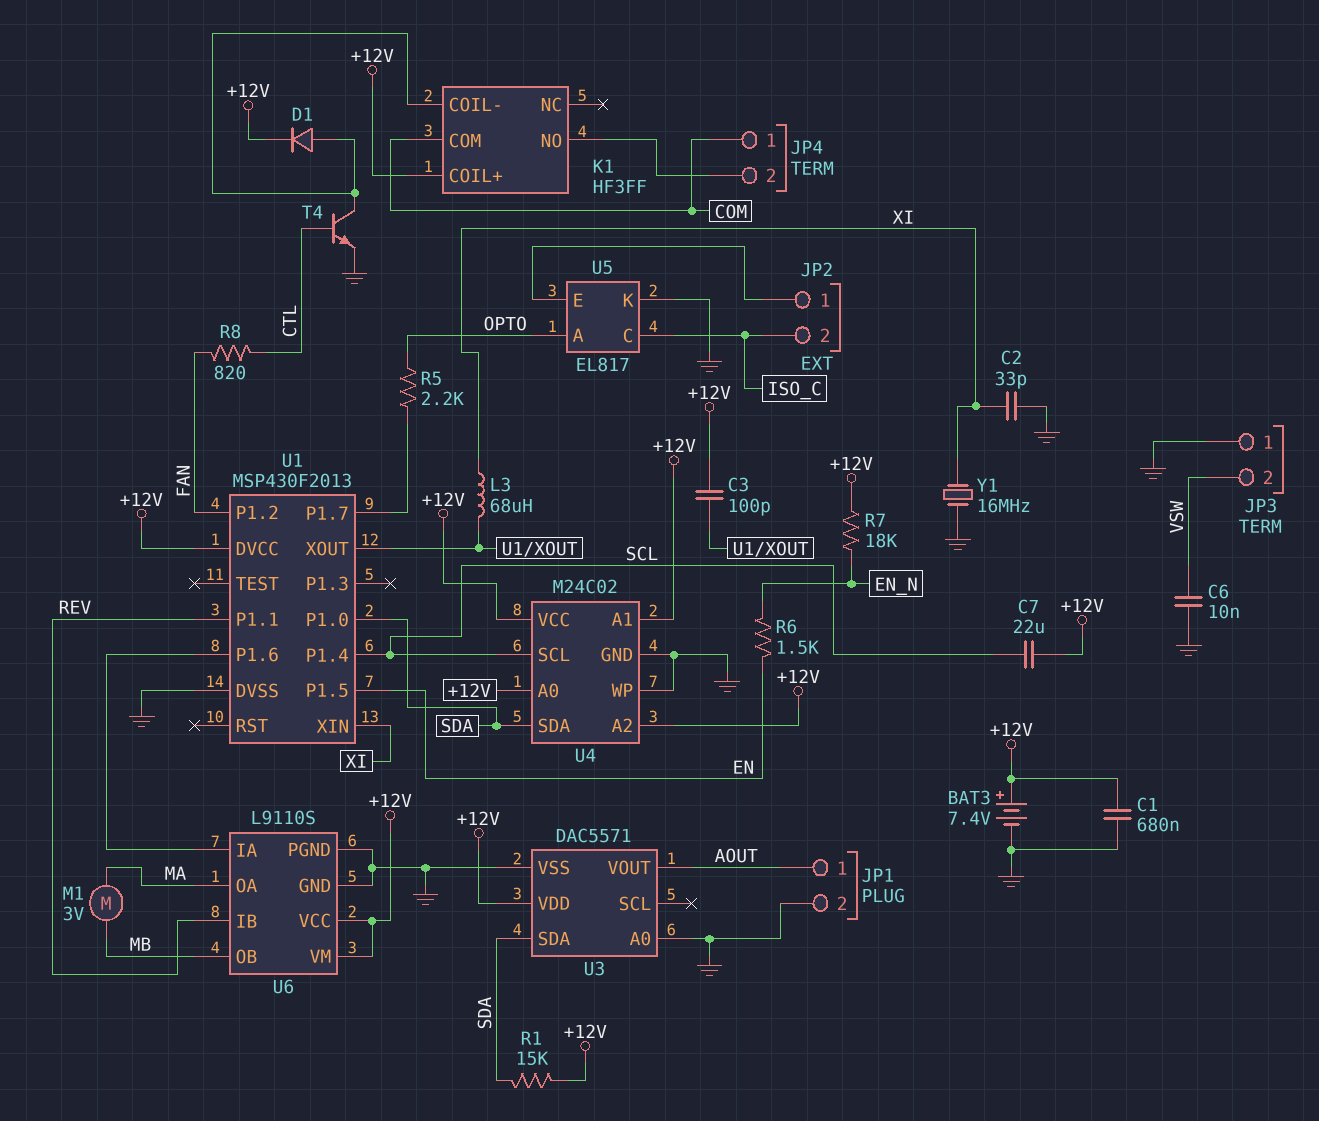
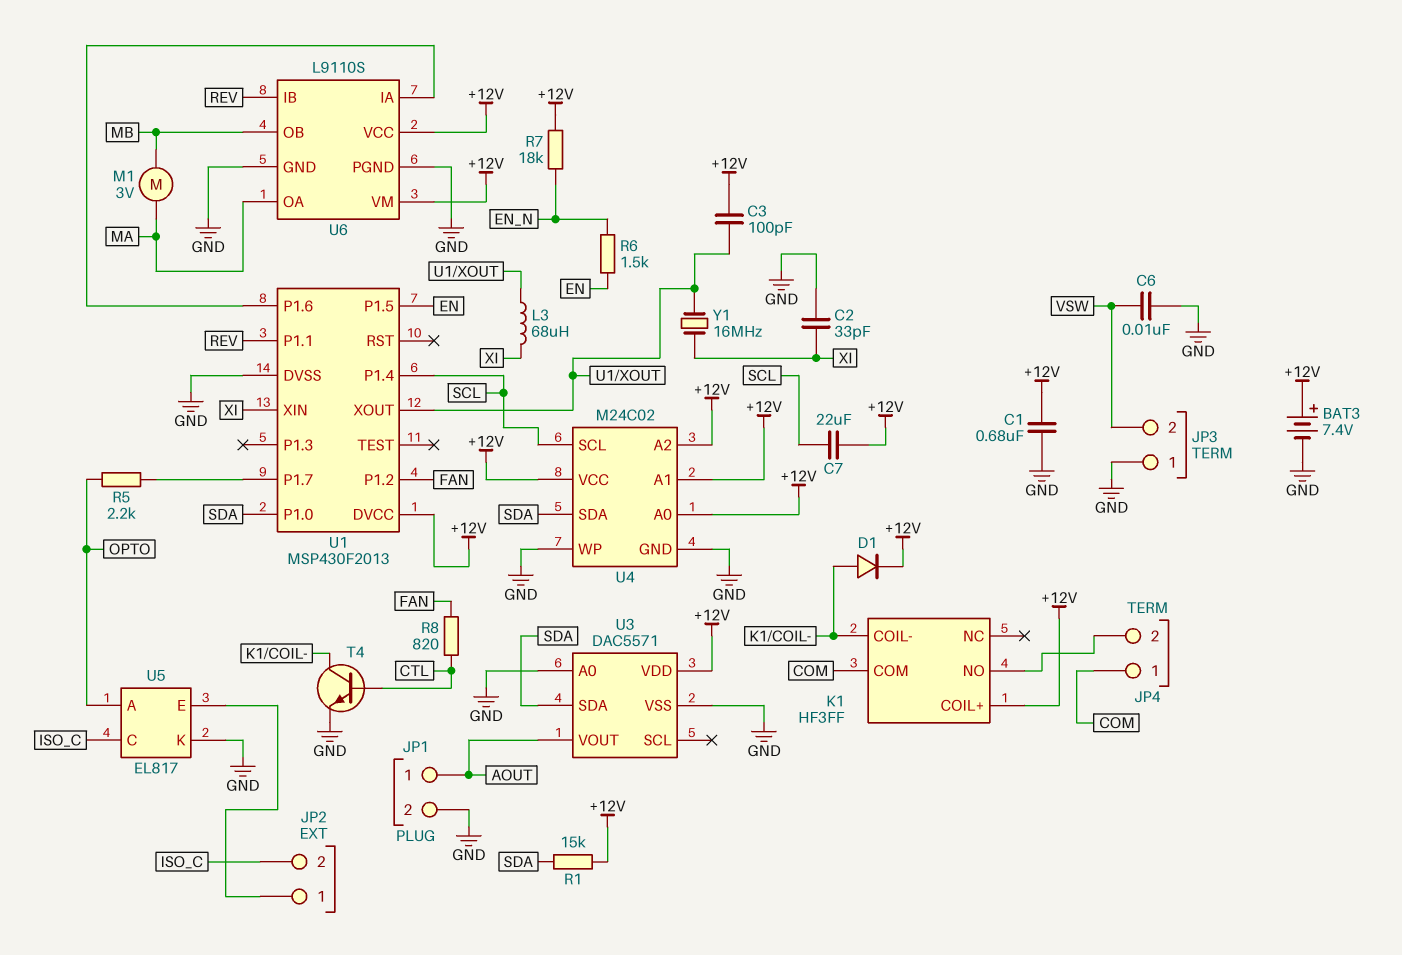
Y1: 16MHz (GND, XI) -> 16MHz (U1/XOUT, XI)

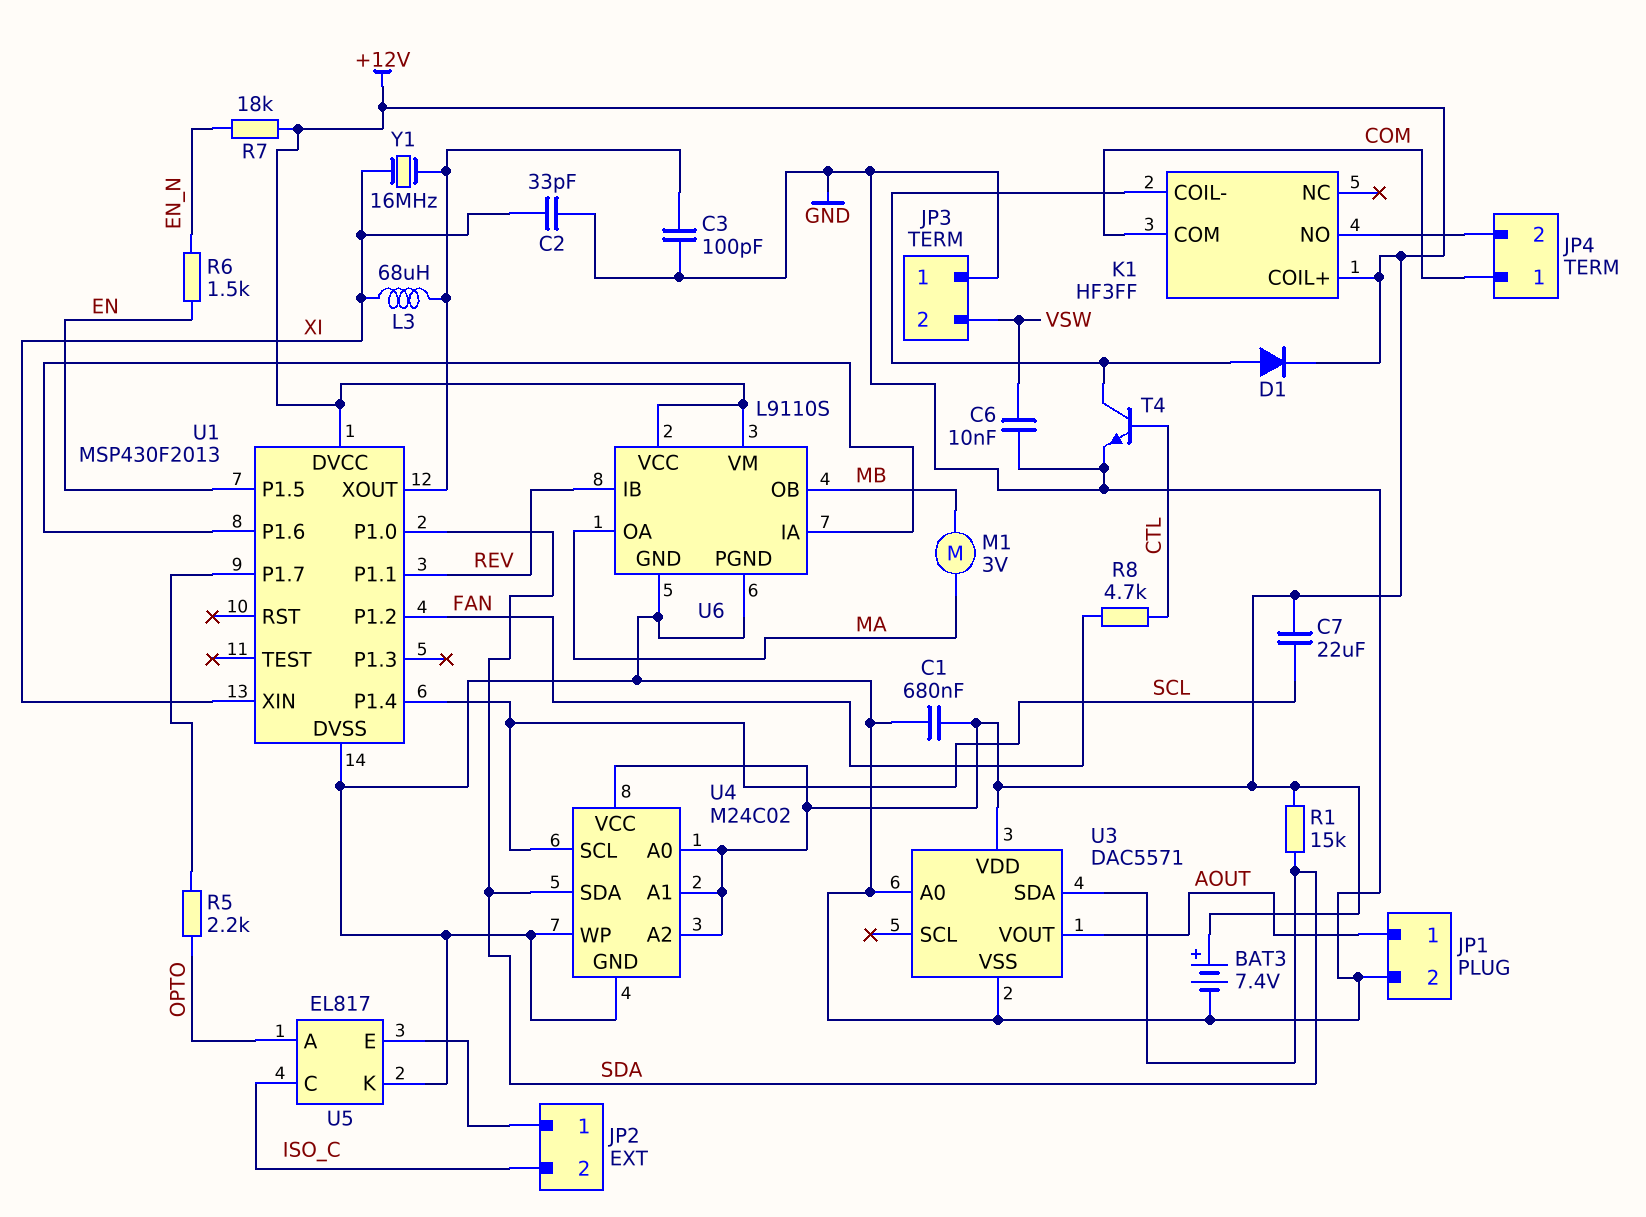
C3: 100pF (+12V, U1/XOUT) -> 100pF (GND, U1/XOUT)
R8: 820 (CTL, FAN) -> 4.7k (CTL, FAN)

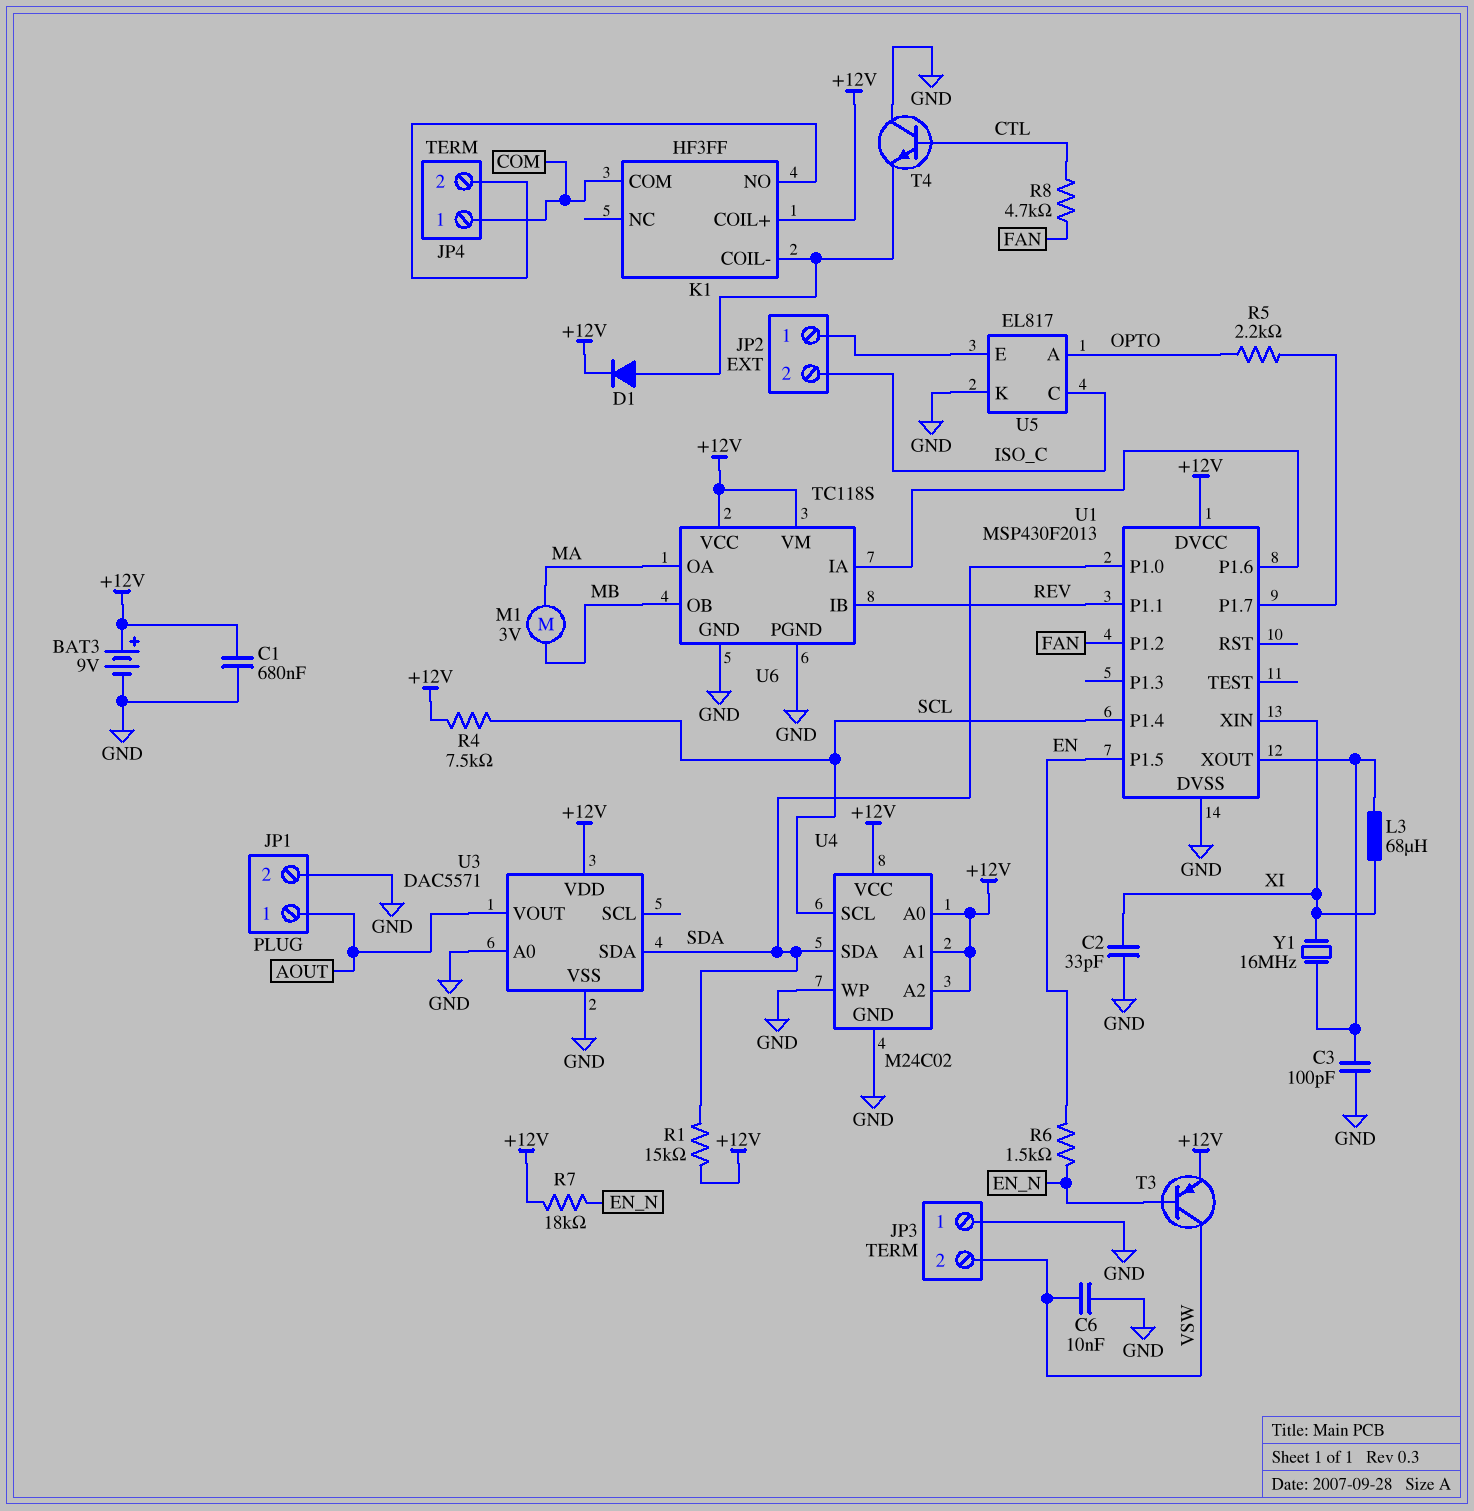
BAT3: 7.4V (plus +12V, minus GND) -> 9V (plus +12V, minus GND)
C7: 22uF (+12V, SCL) -> none
R4: none -> 7.5k (+12V, SCL)
T3: none -> PNP (B EN_N, C VSW, E +12V)
T4: NPN (B CTL, C K1/COIL-, E GND) -> NPN (B CTL, C GND, E K1/COIL-)
U6: L9110S -> TC118S

